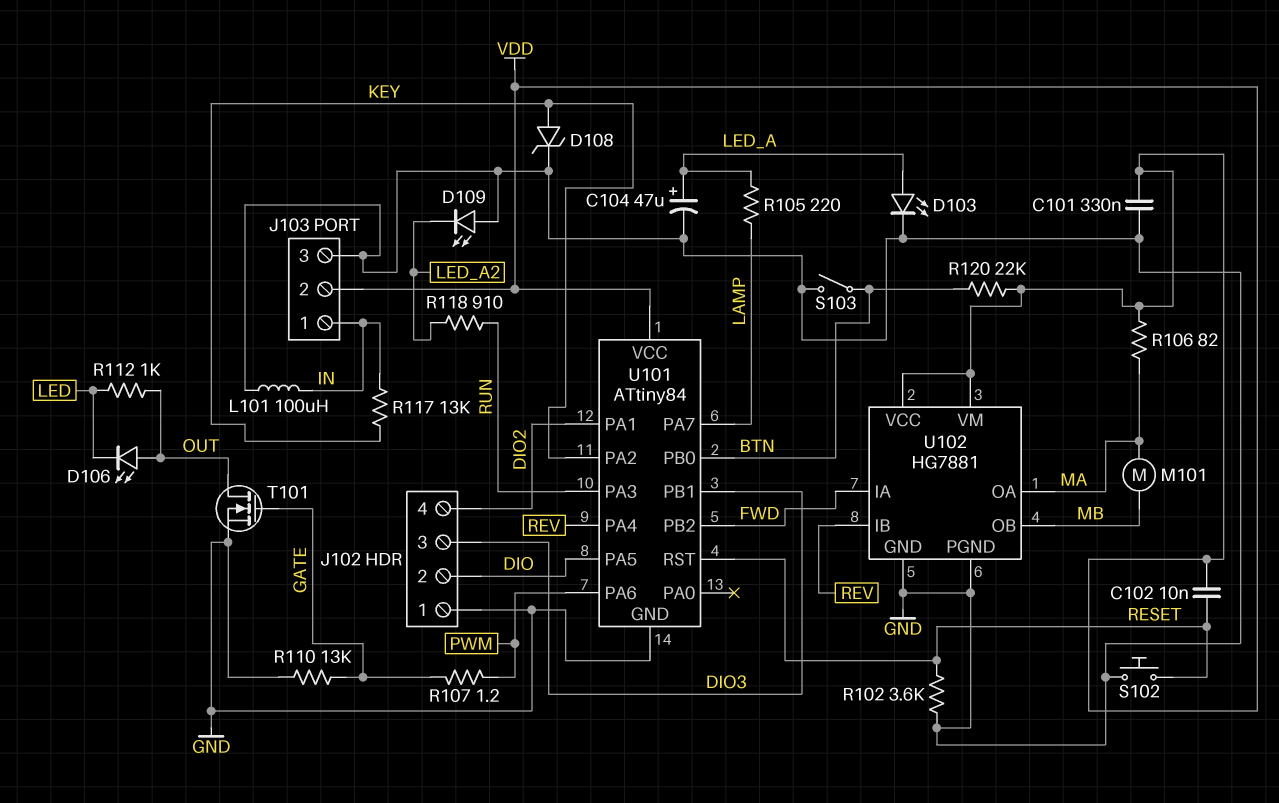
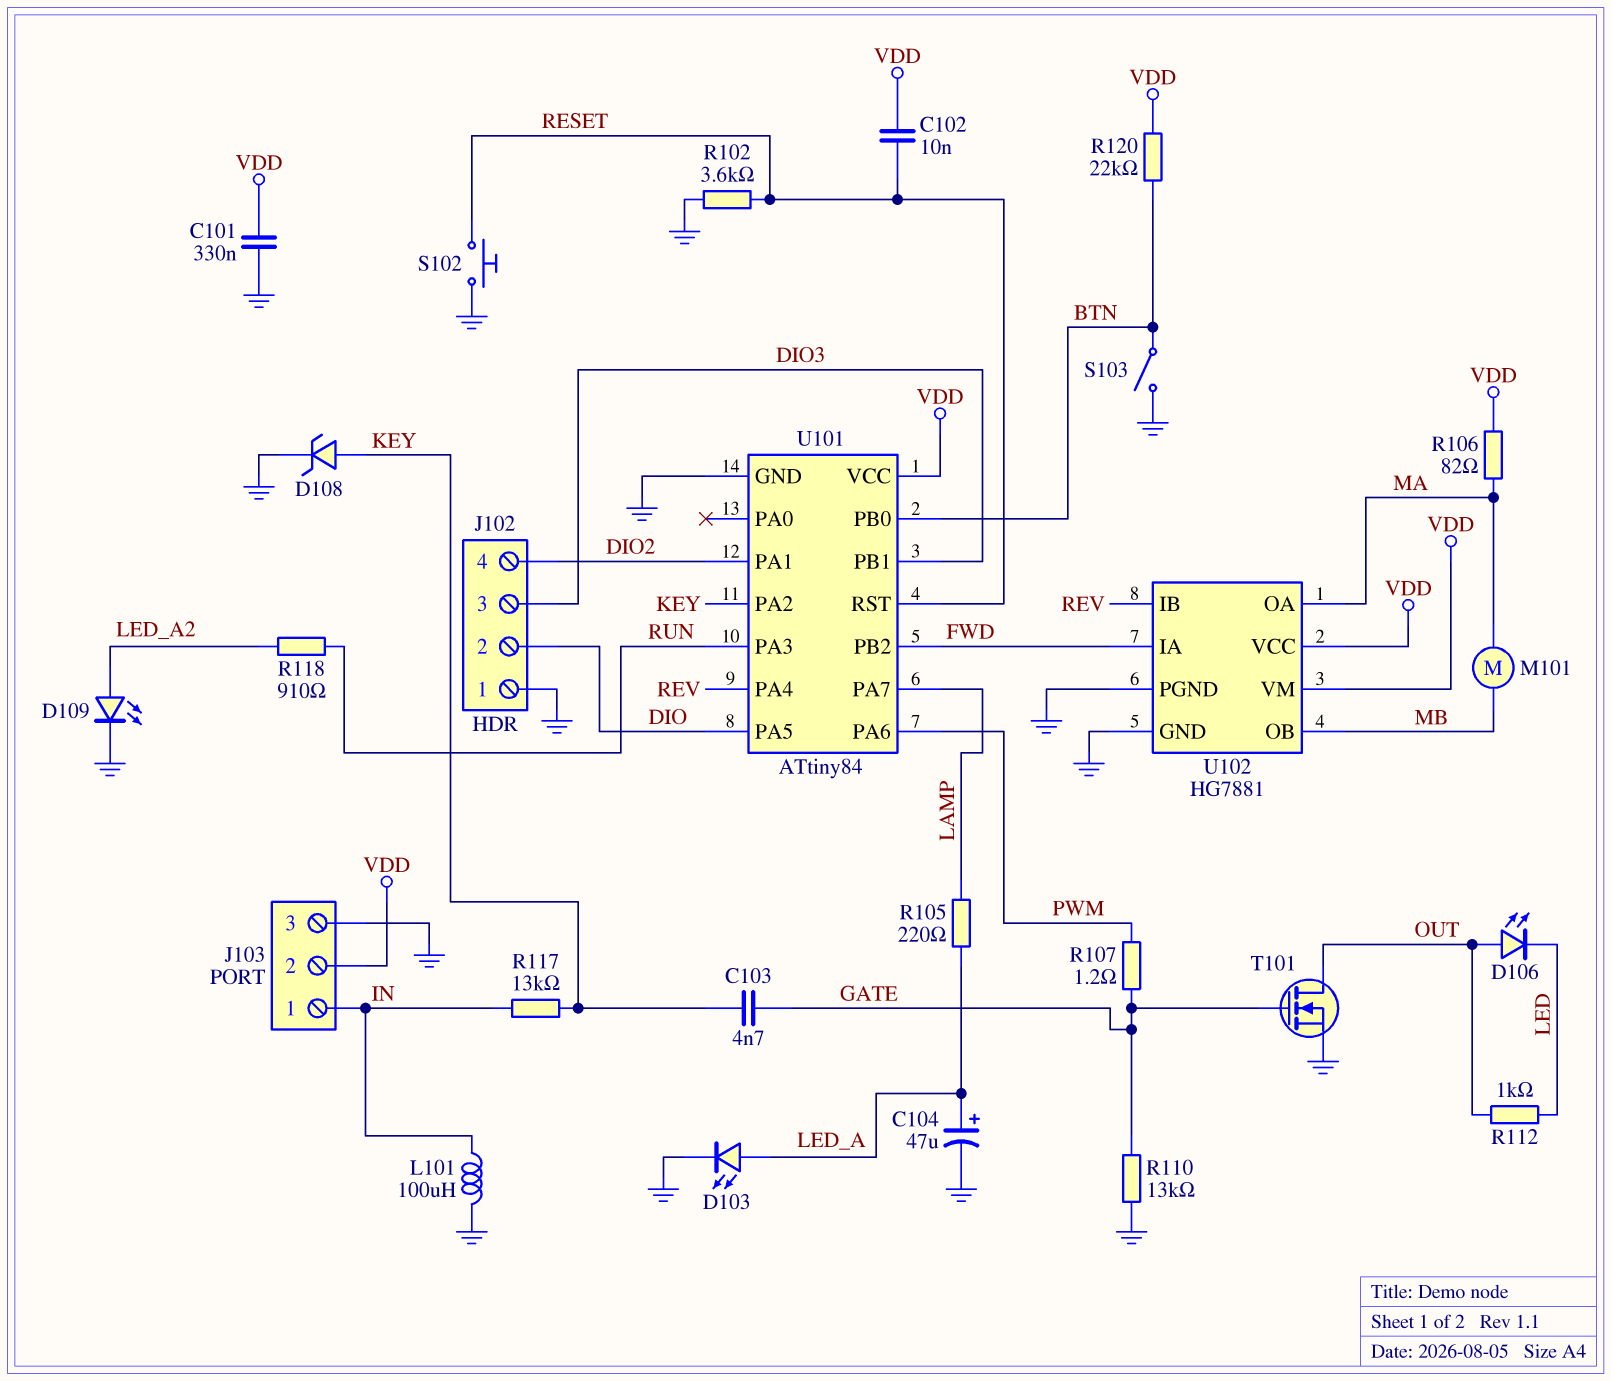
C103: none -> 4.7nF (GATE, KEY)
D109: LED (A GND, K LED_A2) -> LED (A LED_A2, K GND)

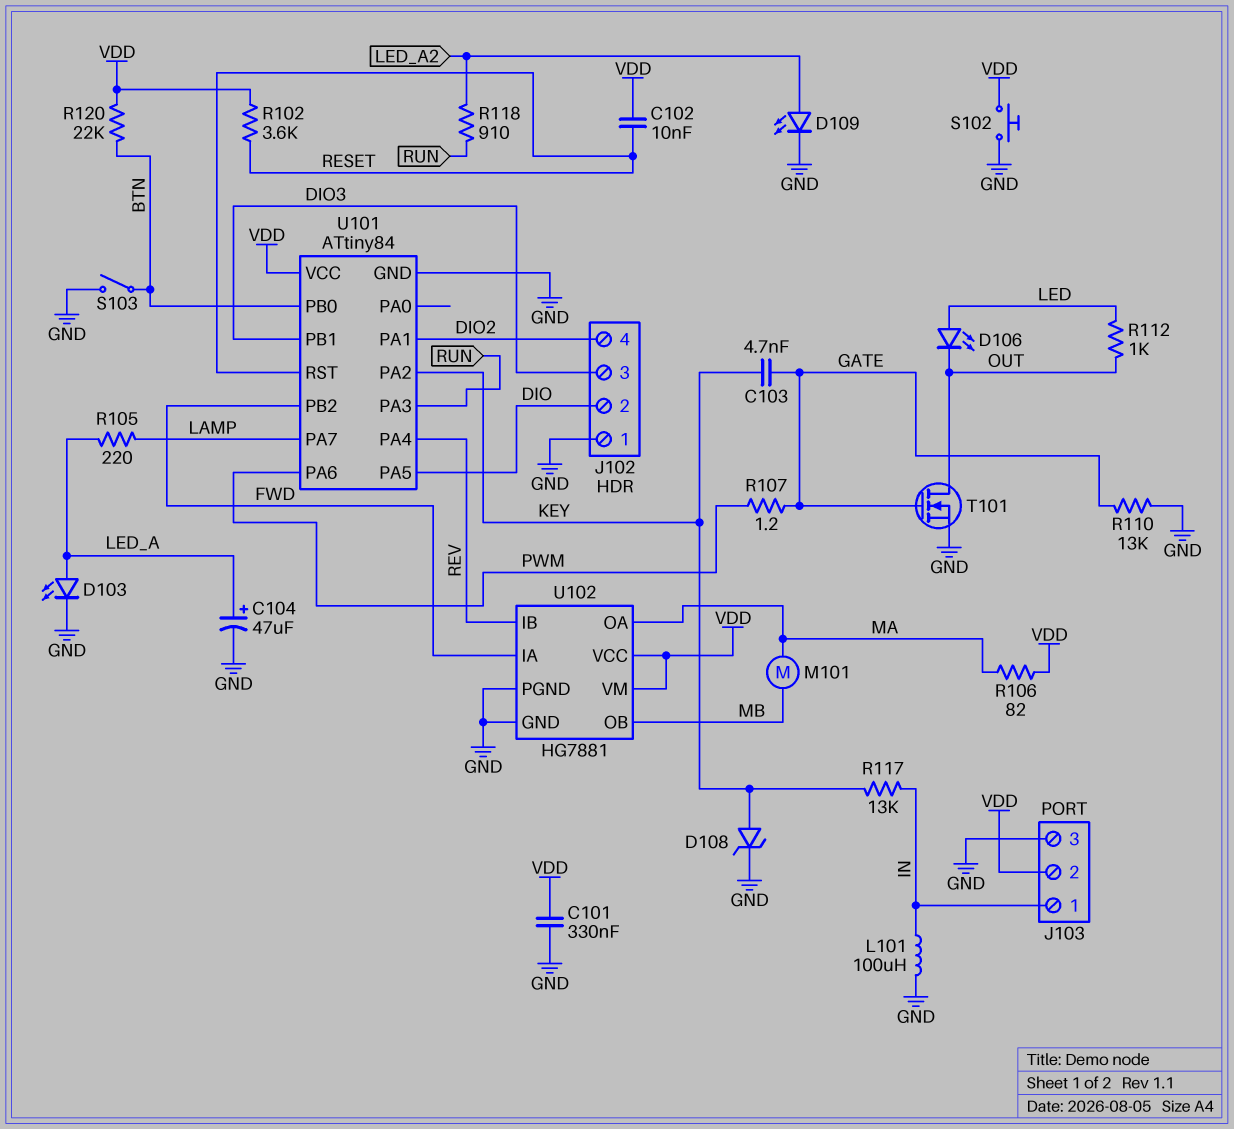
D106: LED (A OUT, K LED) -> LED (A LED, K OUT)
R102: 3.6k (GND, RESET) -> 3.6k (RESET, VDD)
S102: button (GND, RESET) -> button (GND, VDD)

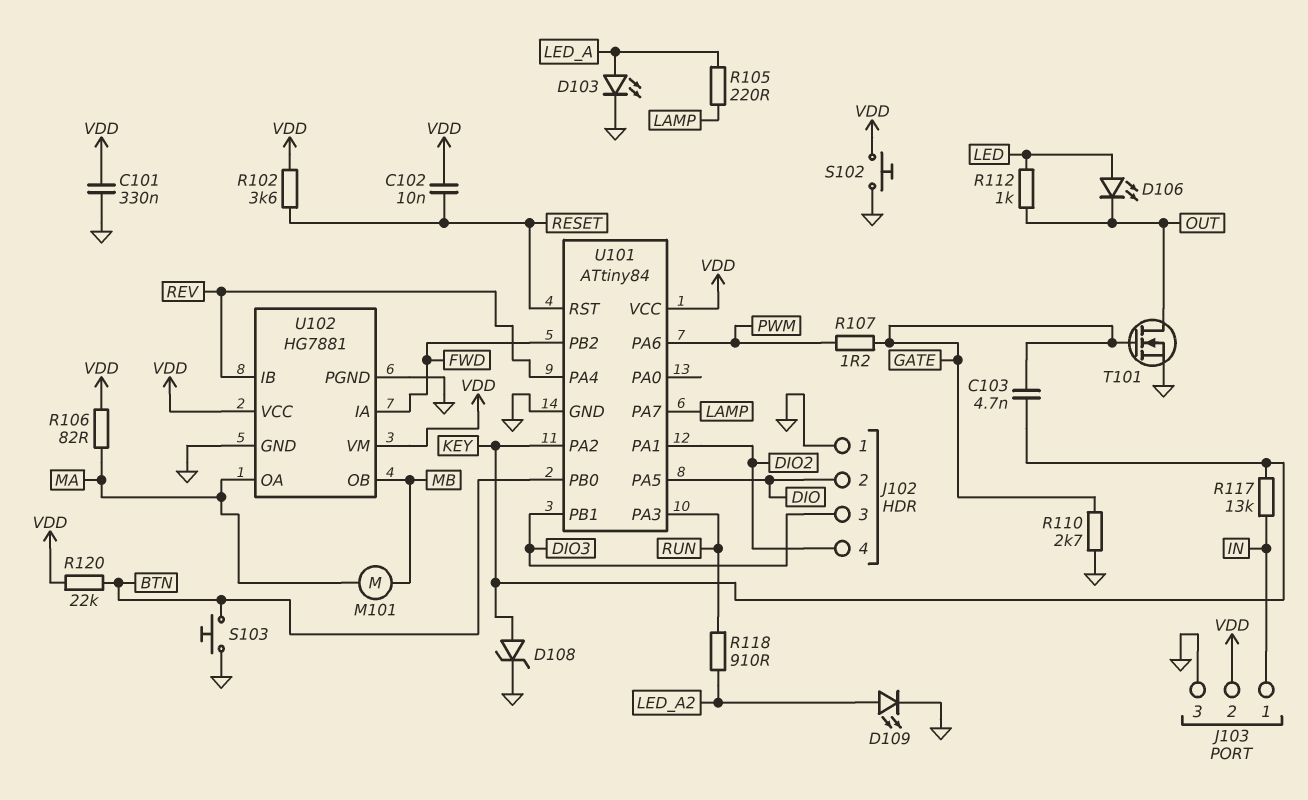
C104: 47uF (plus LED_A, minus GND) -> none
L101: 100uH (GND, IN) -> none
R110: 13k (GATE, GND) -> 2.7k (GATE, GND)
S103: switch (BTN, GND) -> button (BTN, GND)

